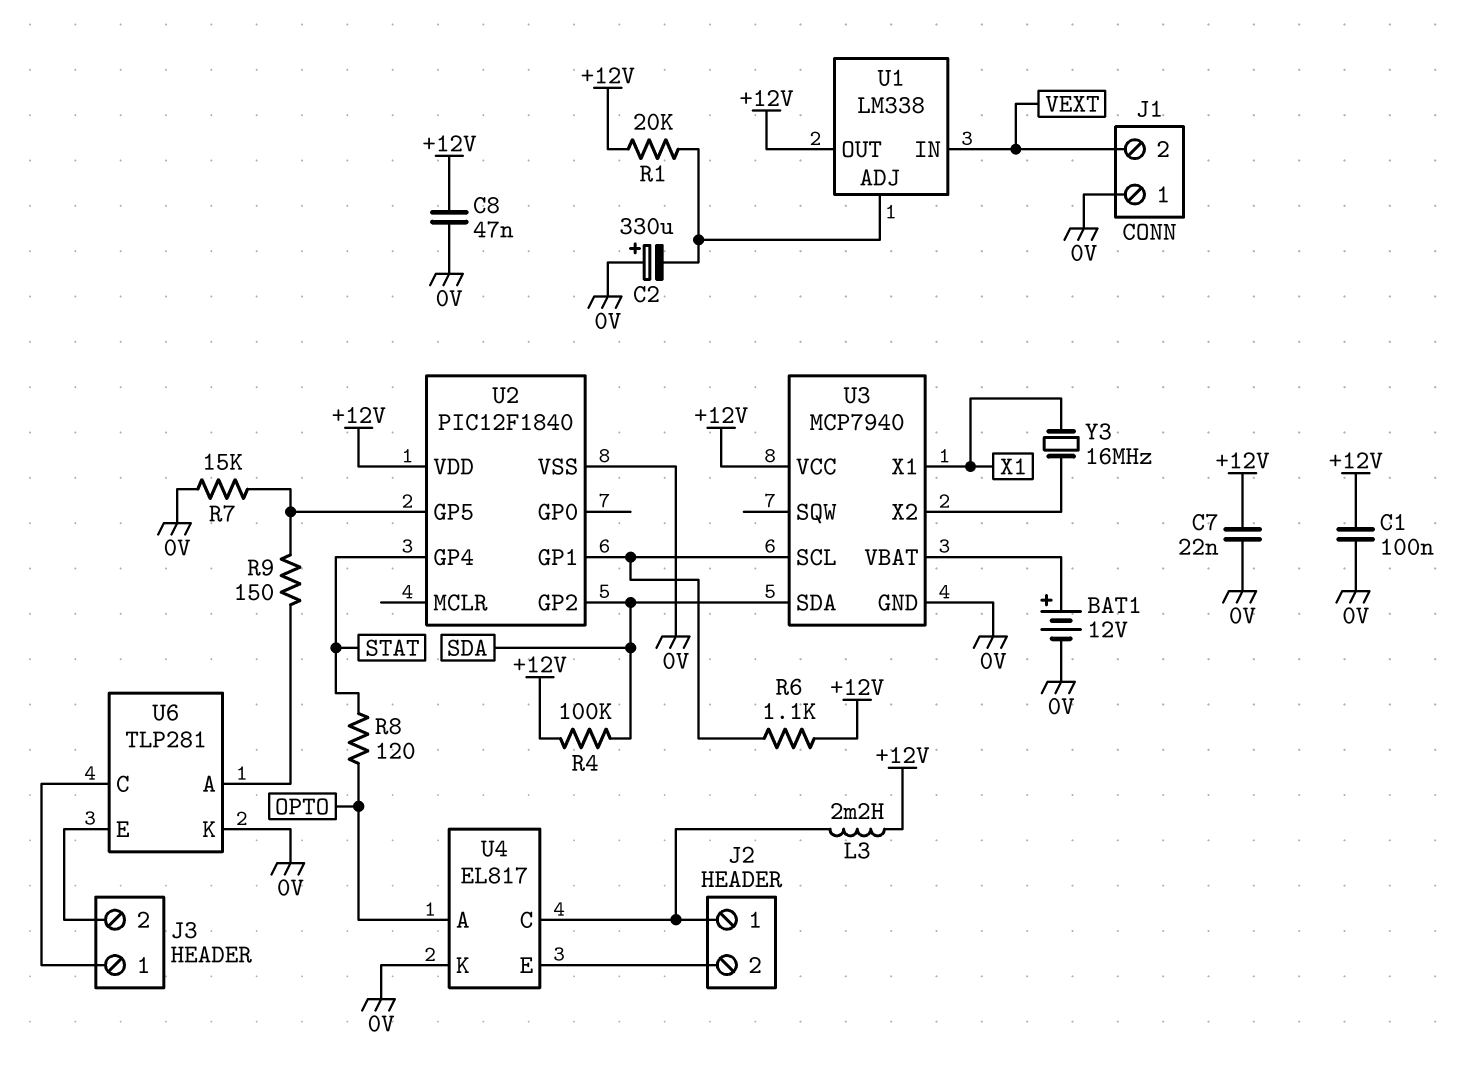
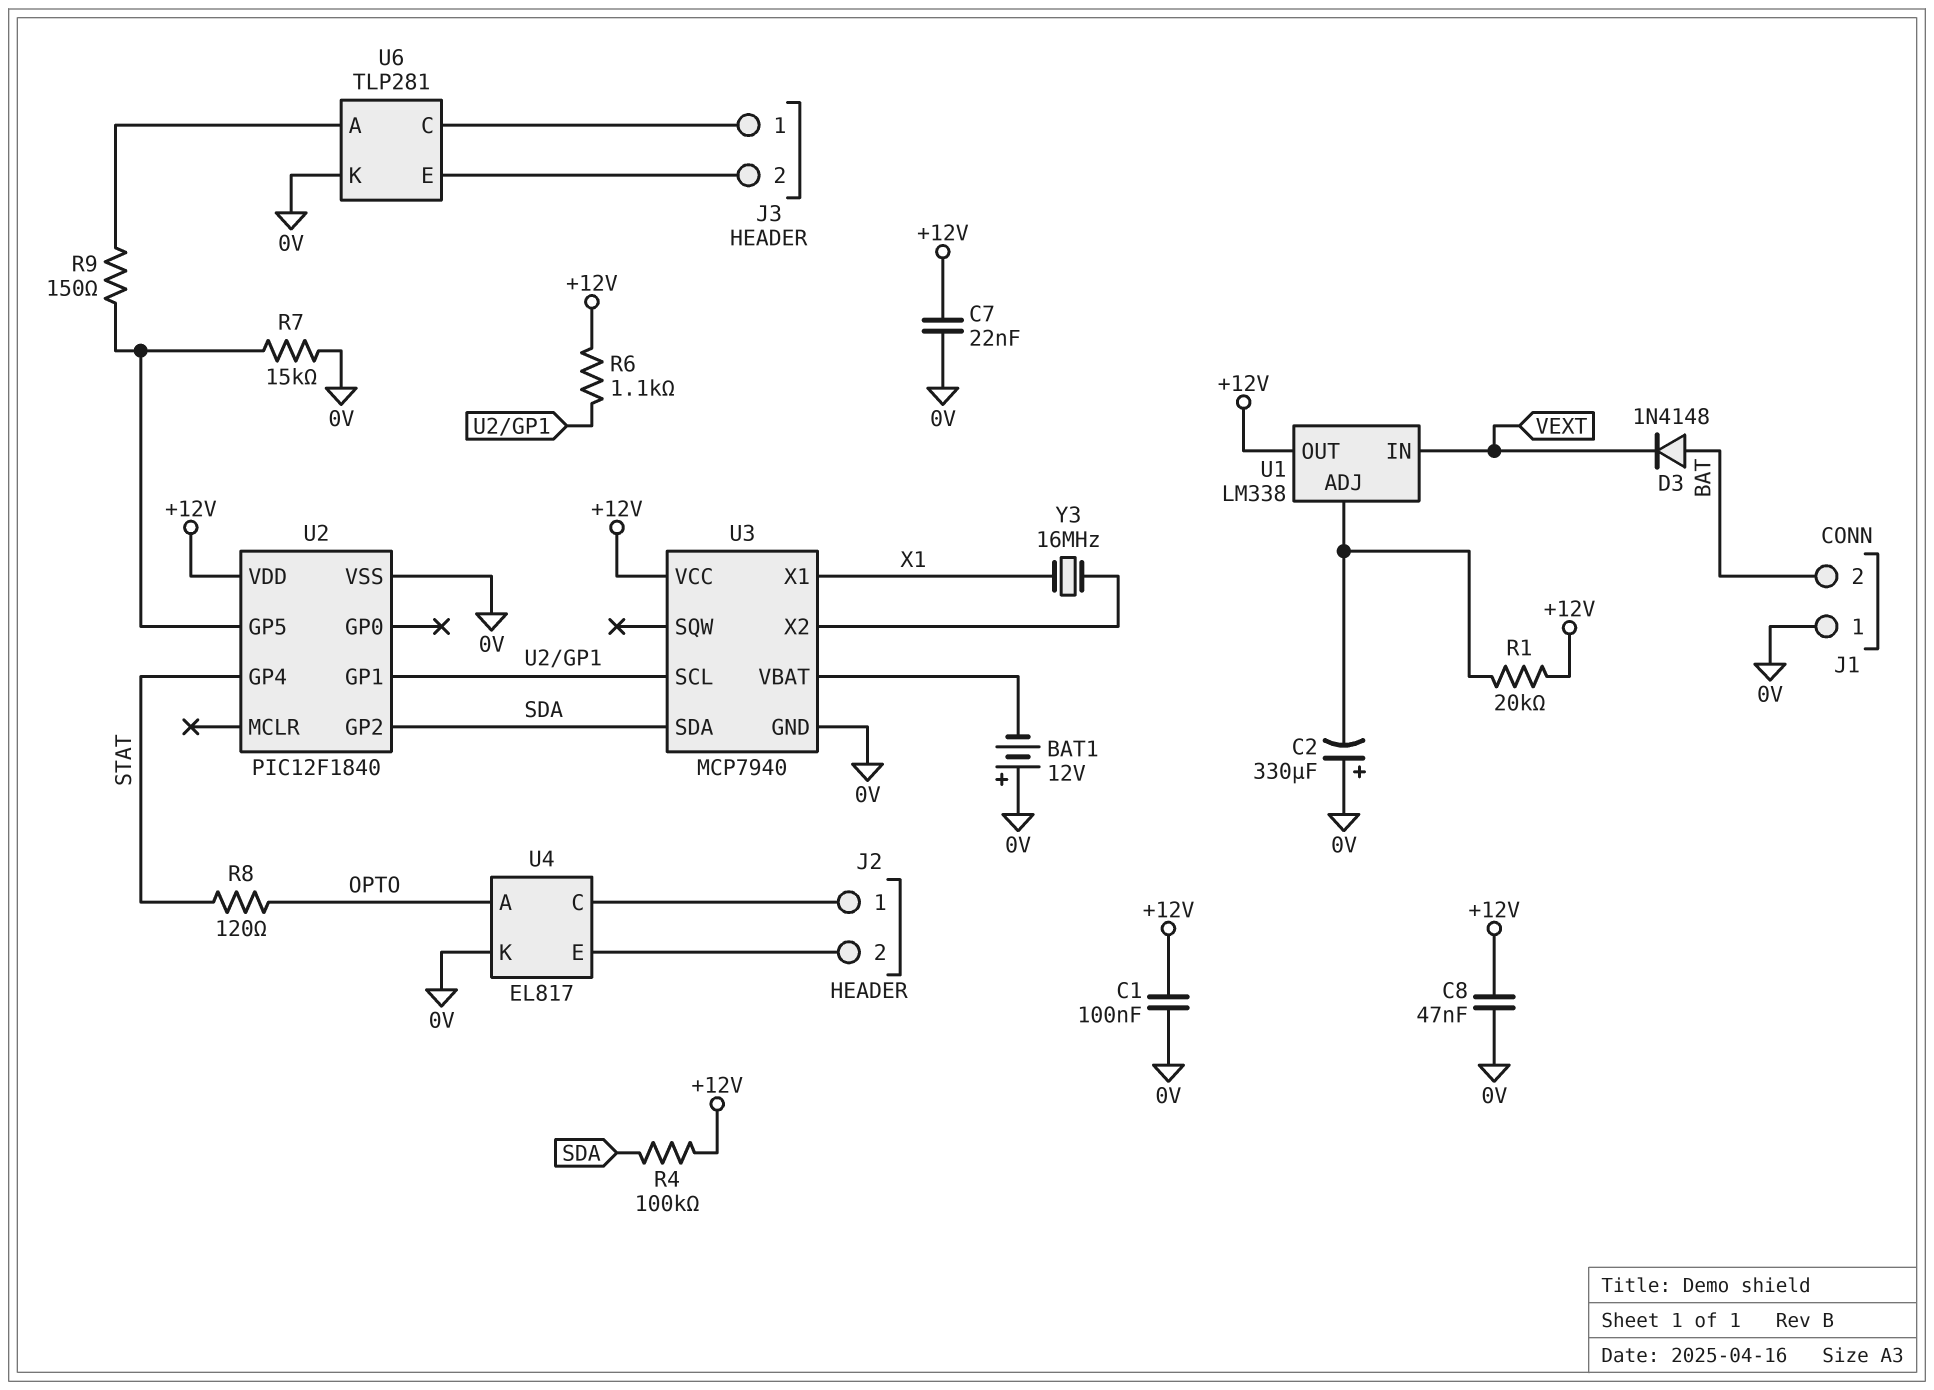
BAT1: 12V (plus U3/VBAT, minus 0V) -> 12V (plus 0V, minus U3/VBAT)
D3: none -> diode 1N4148 (A BAT, K VEXT)
J1 pin 2: VEXT -> BAT
L3: 2.2mH (+12V, J2/1) -> none

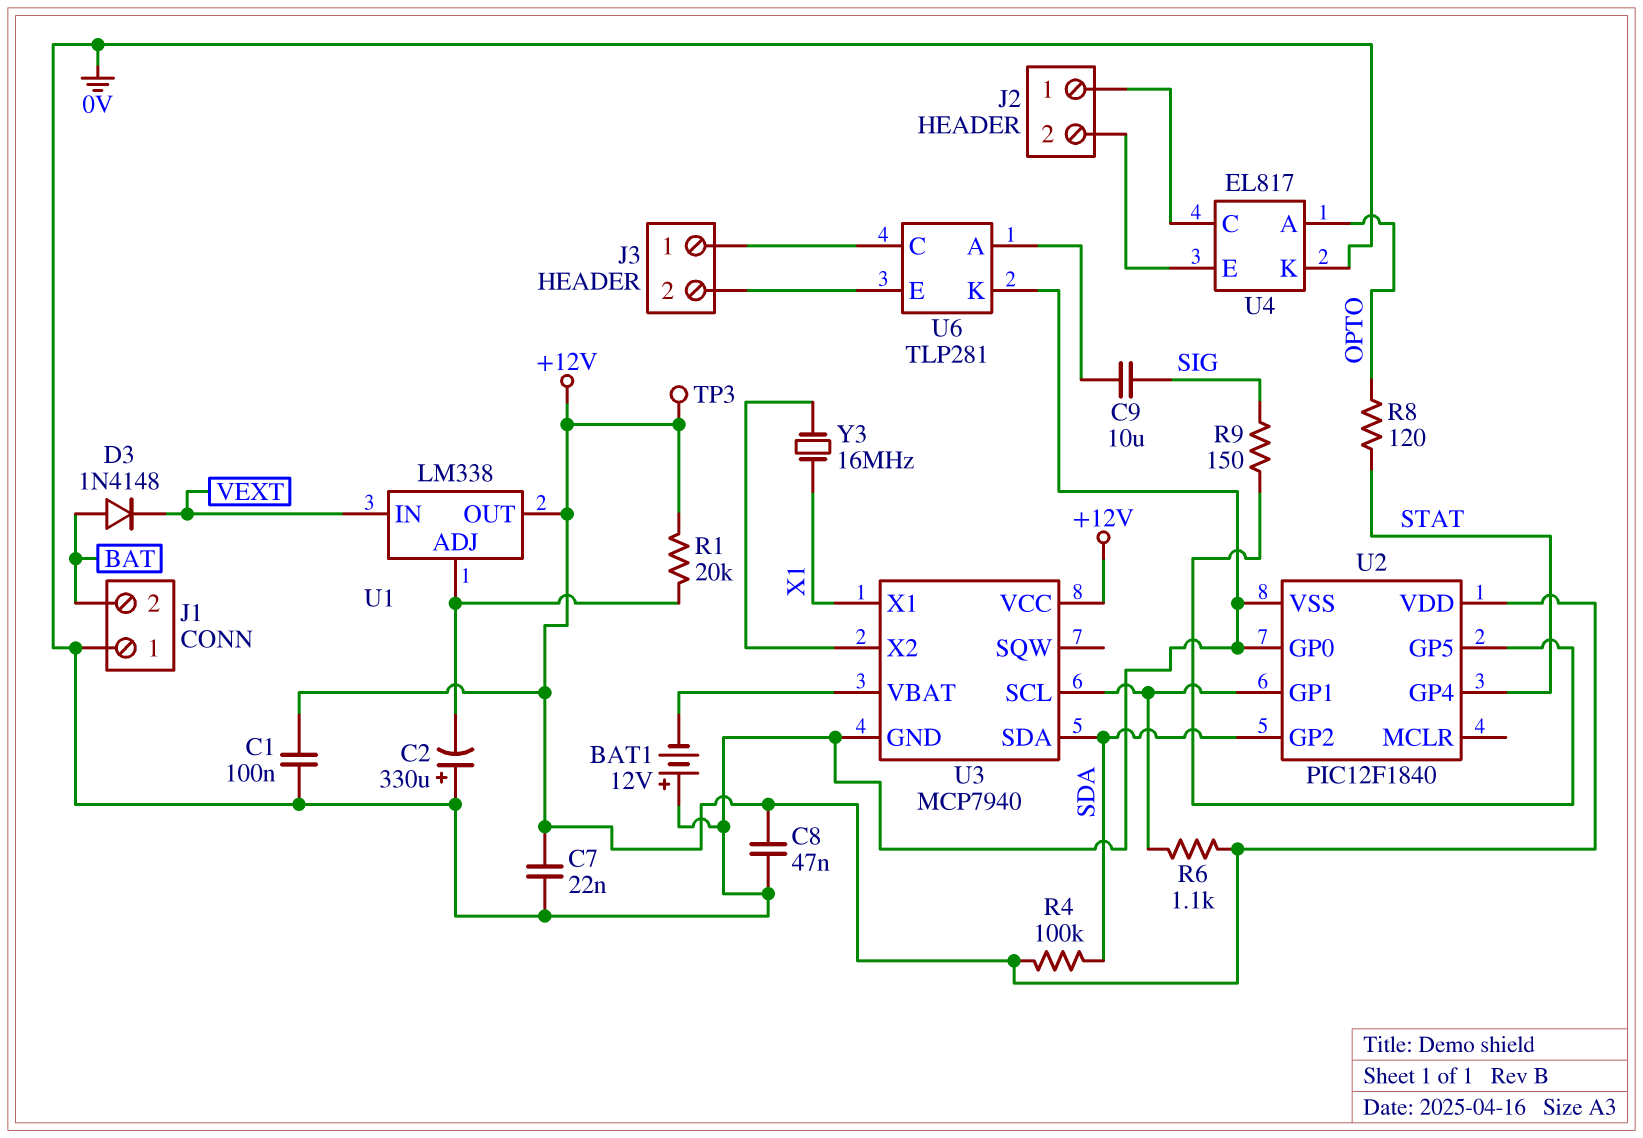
C9: none -> 10uF (SIG, U6/A)
R7: 15k (0V, U2/GP5) -> none
R9: 150 (U2/GP5, U6/A) -> 150 (SIG, U2/GP5)
TP3: none -> test point (+12V)
U2 pin GP0: none -> 0V

